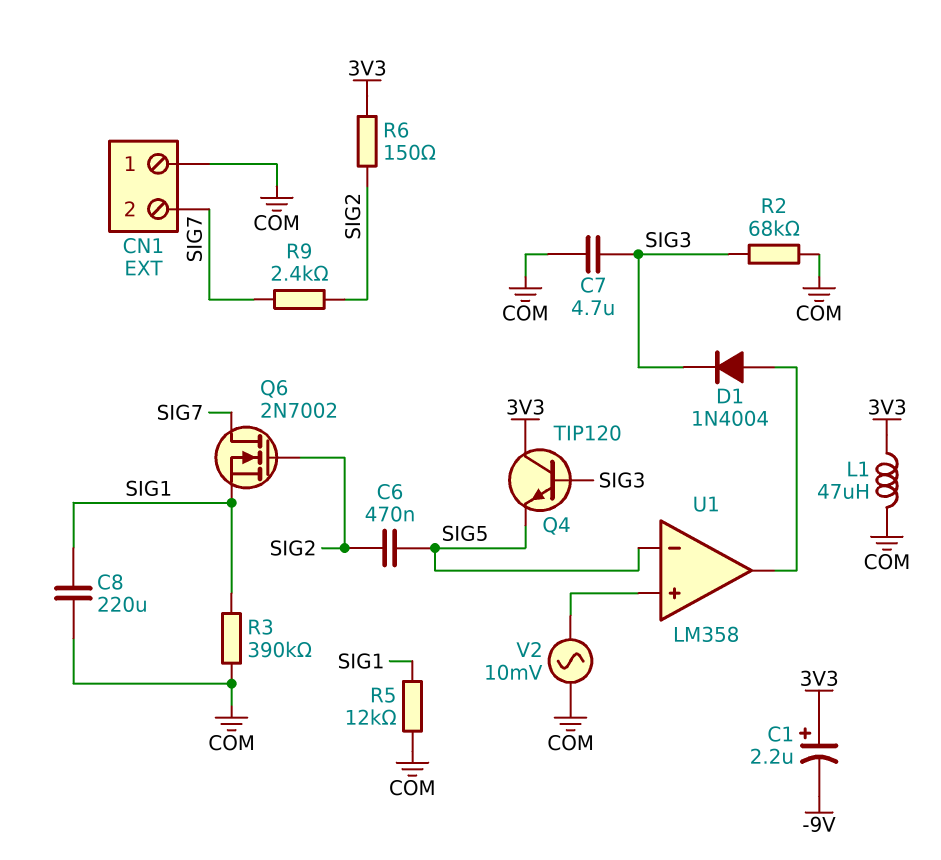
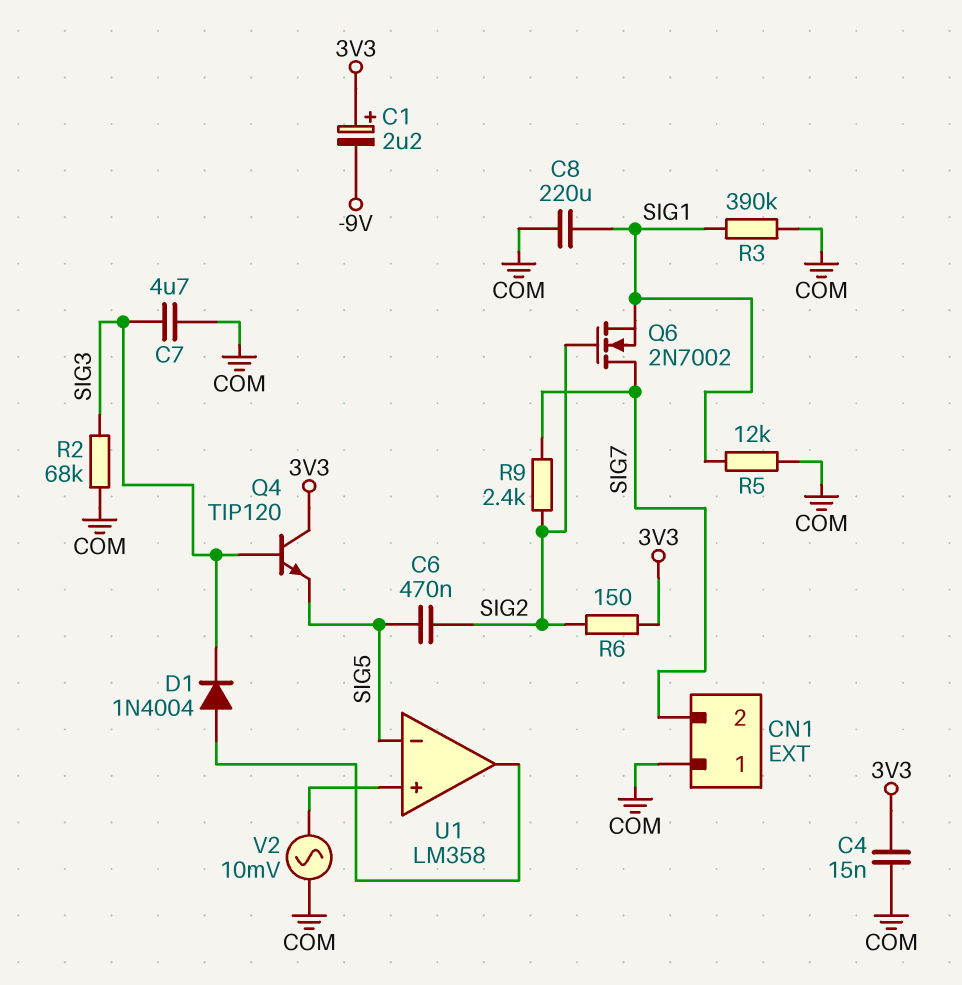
C4: none -> 15nF (3V3, COM)
L1: 47uH (3V3, COM) -> none

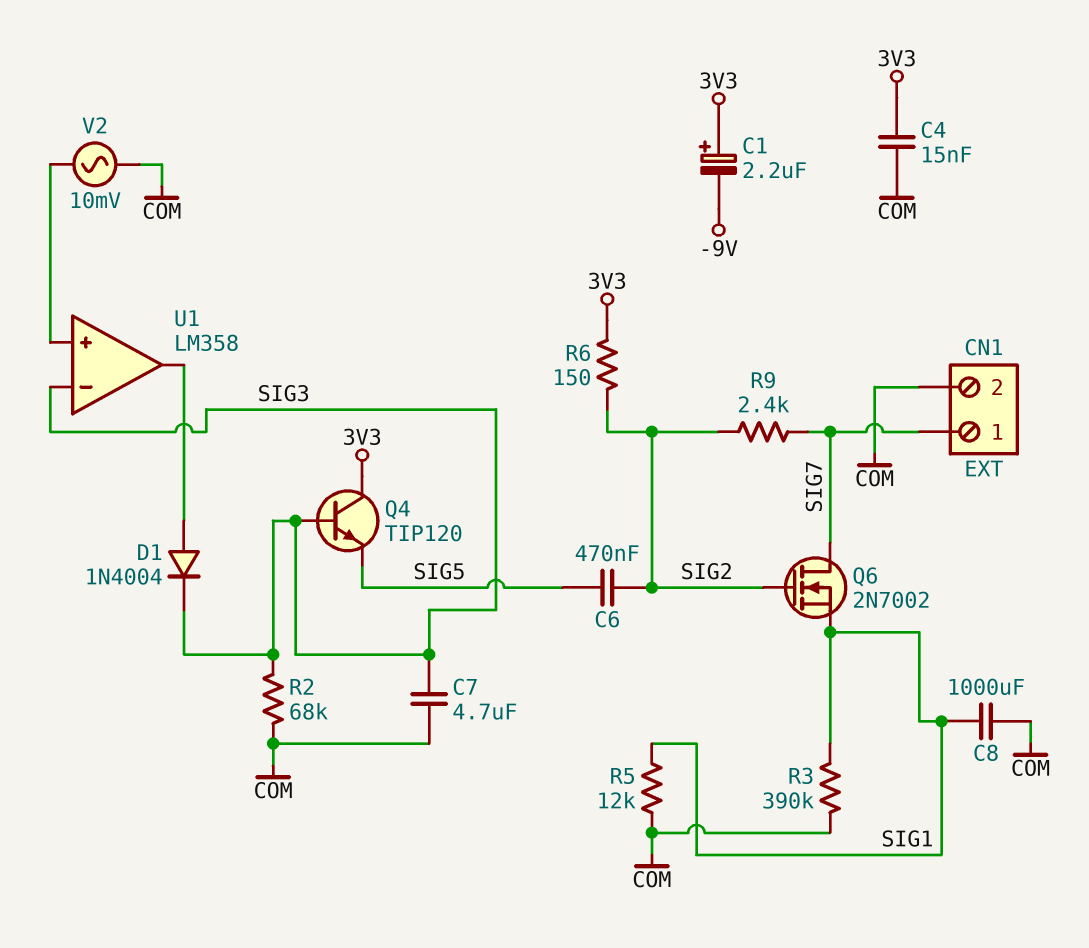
C8: 220uF (COM, SIG1) -> 1000uF (COM, SIG1)
CN1 pin 1: COM -> SIG7
CN1 pin 2: SIG7 -> COM
U1 pin in-: SIG5 -> SIG3

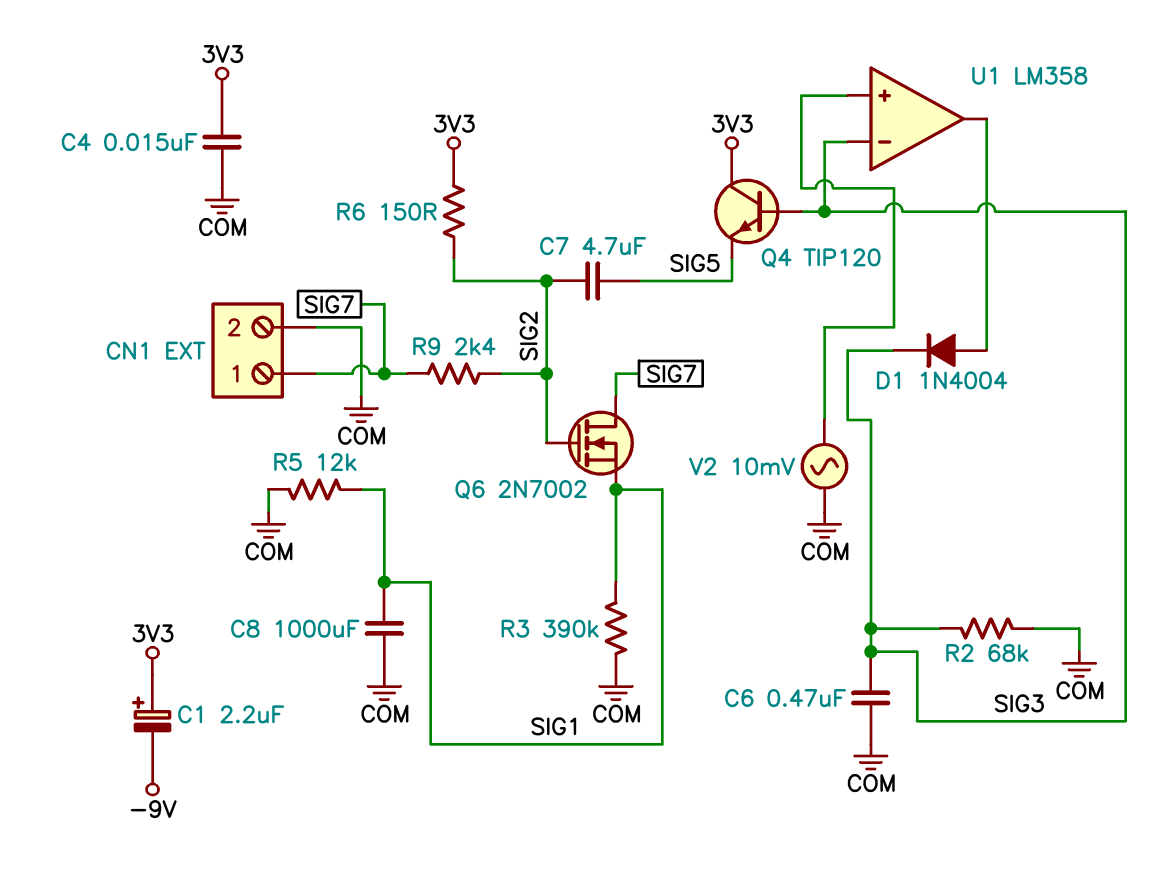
C6: 470nF (SIG2, SIG5) -> 470nF (COM, SIG3)
C7: 4.7uF (COM, SIG3) -> 4.7uF (SIG2, SIG5)

